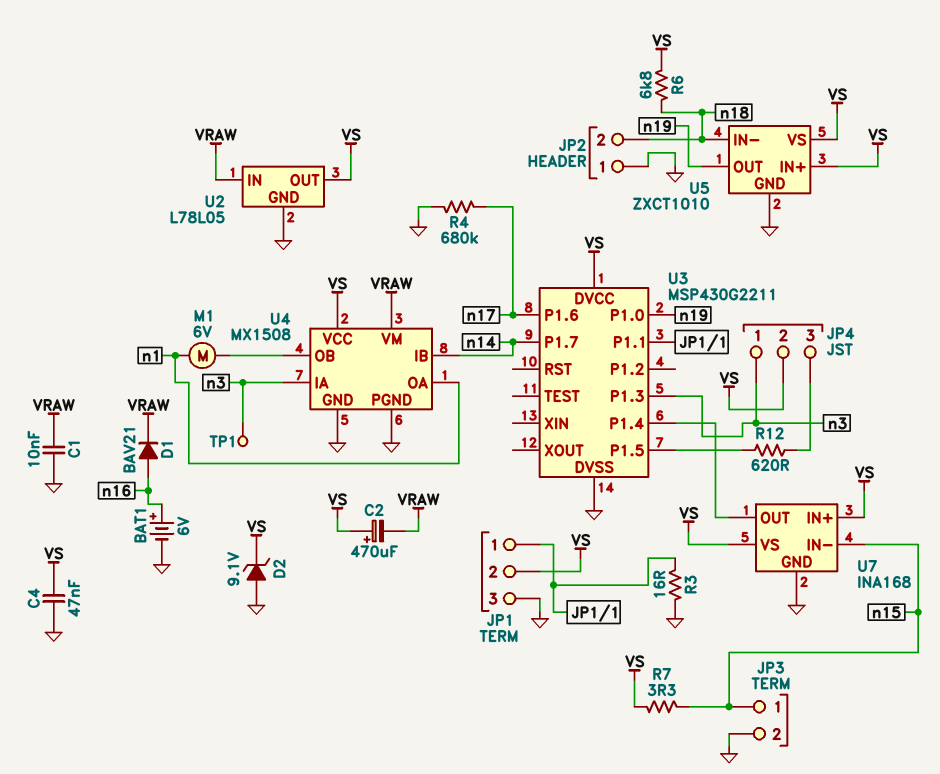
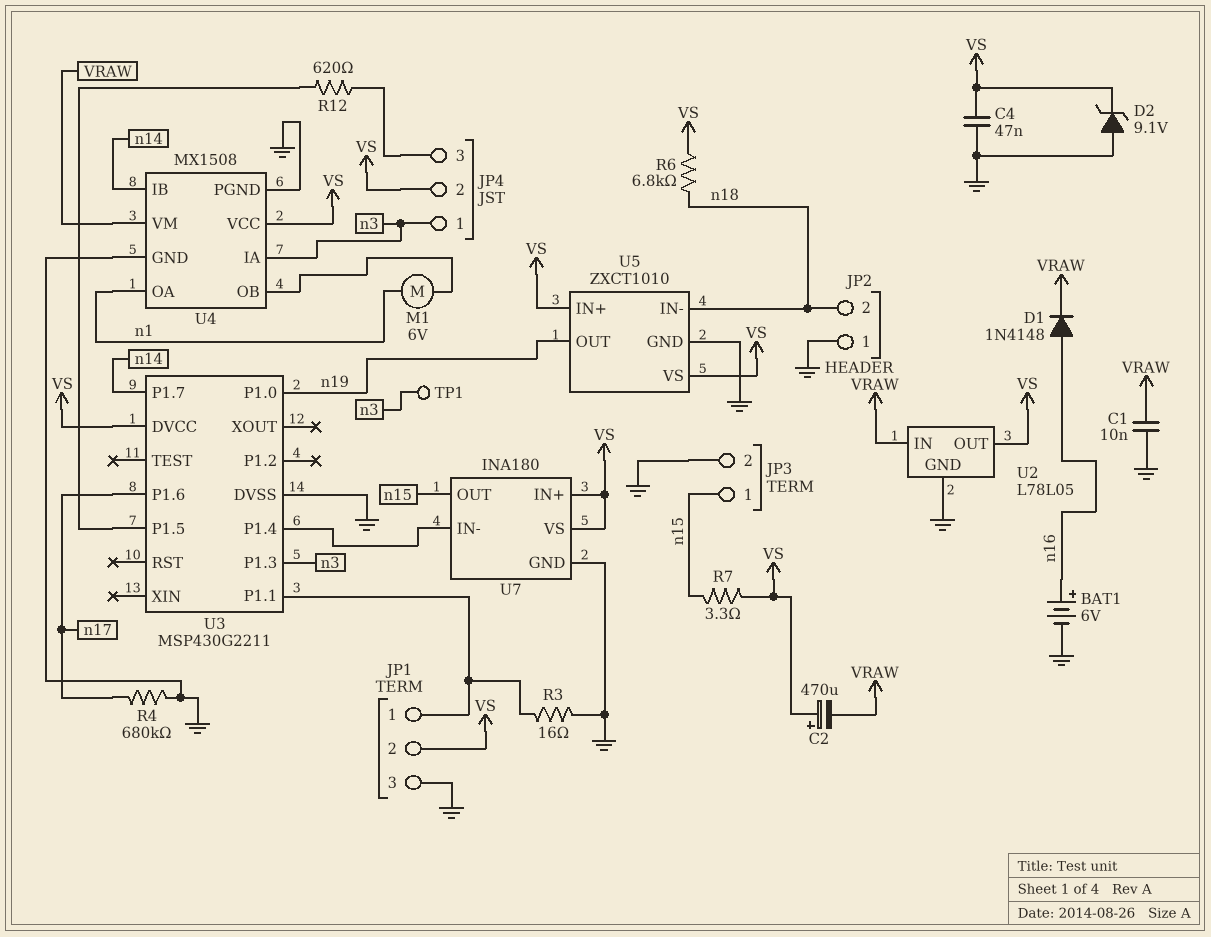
D1: diode BAV21 (A n16, K VRAW) -> diode 1N4148 (A n16, K VRAW)
U7: INA168 -> INA180
U7 pin IN-: n15 -> U3/P1.4
U7 pin OUT: U3/P1.4 -> n15

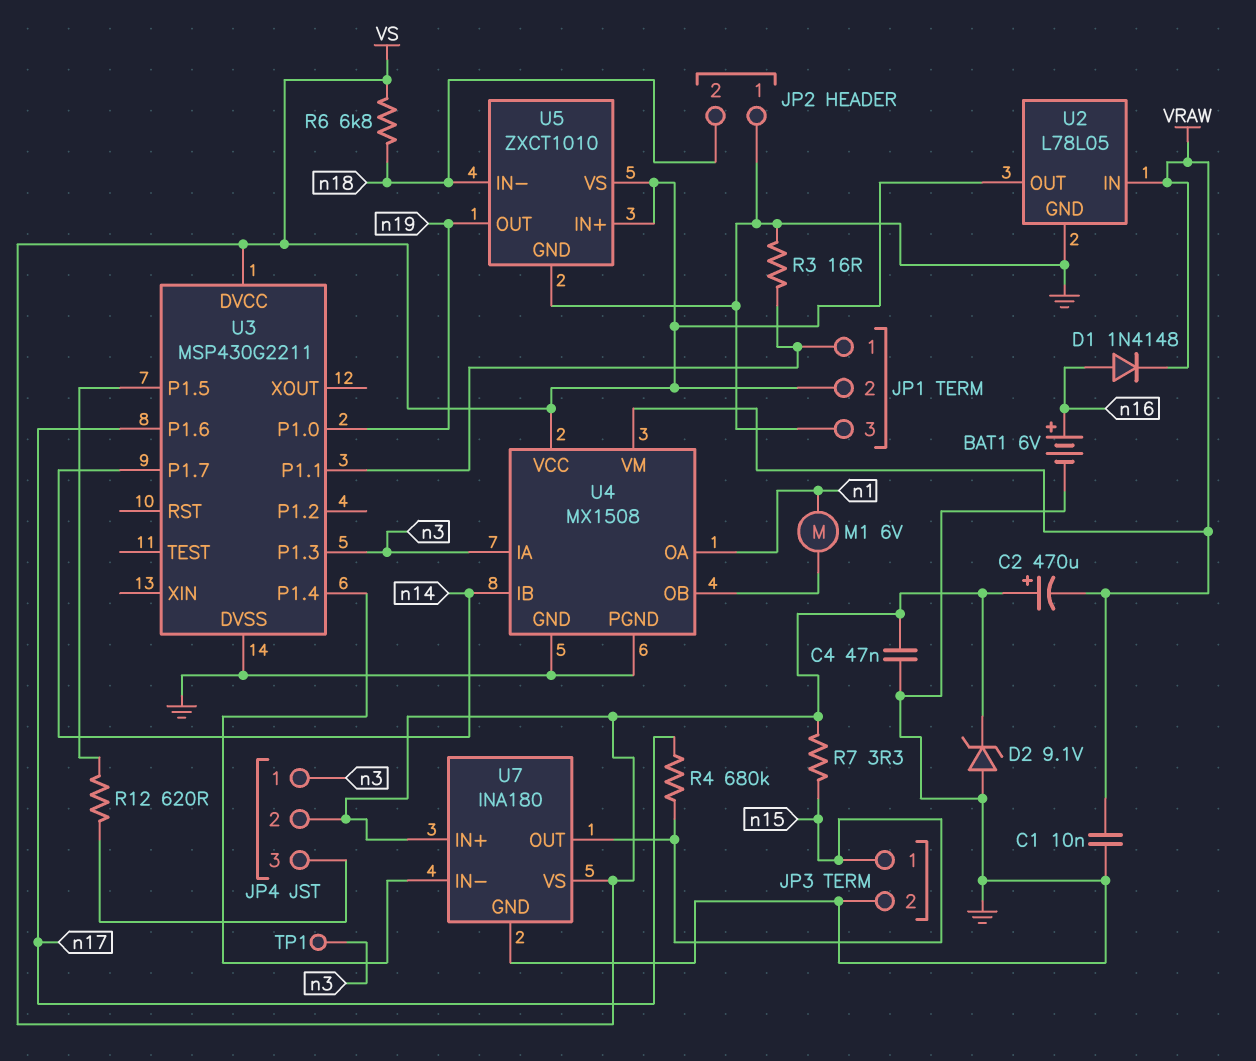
R4: 680k (GND, n17) -> 680k (n15, n17)

